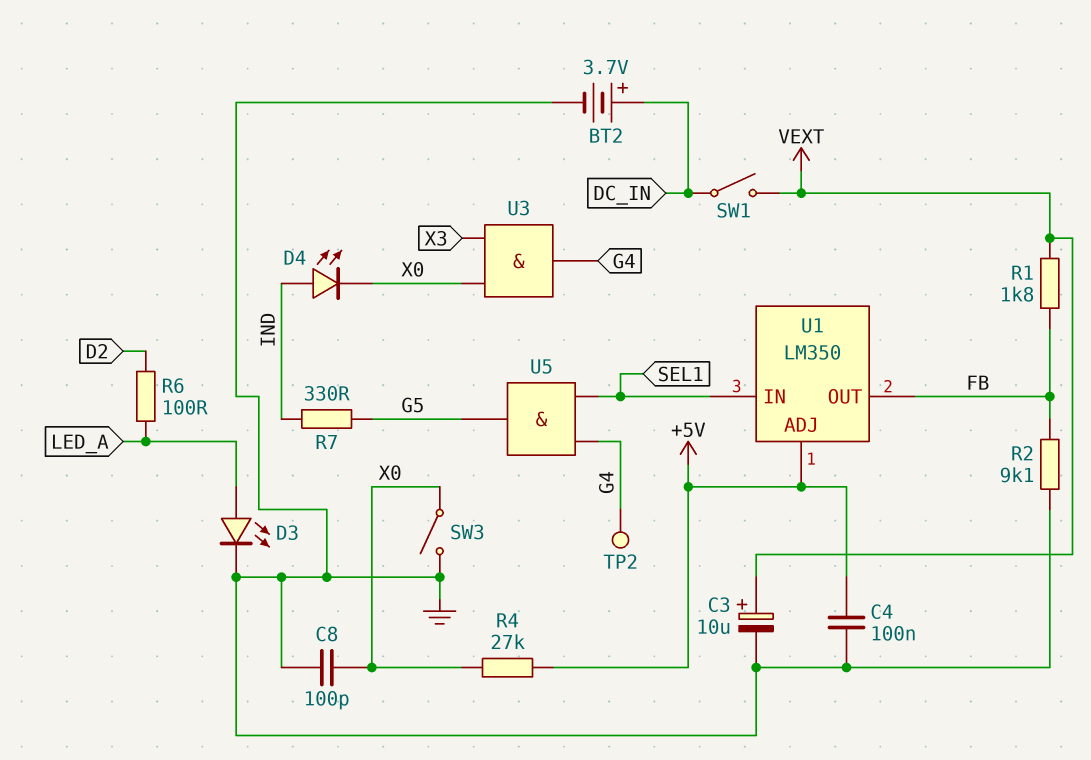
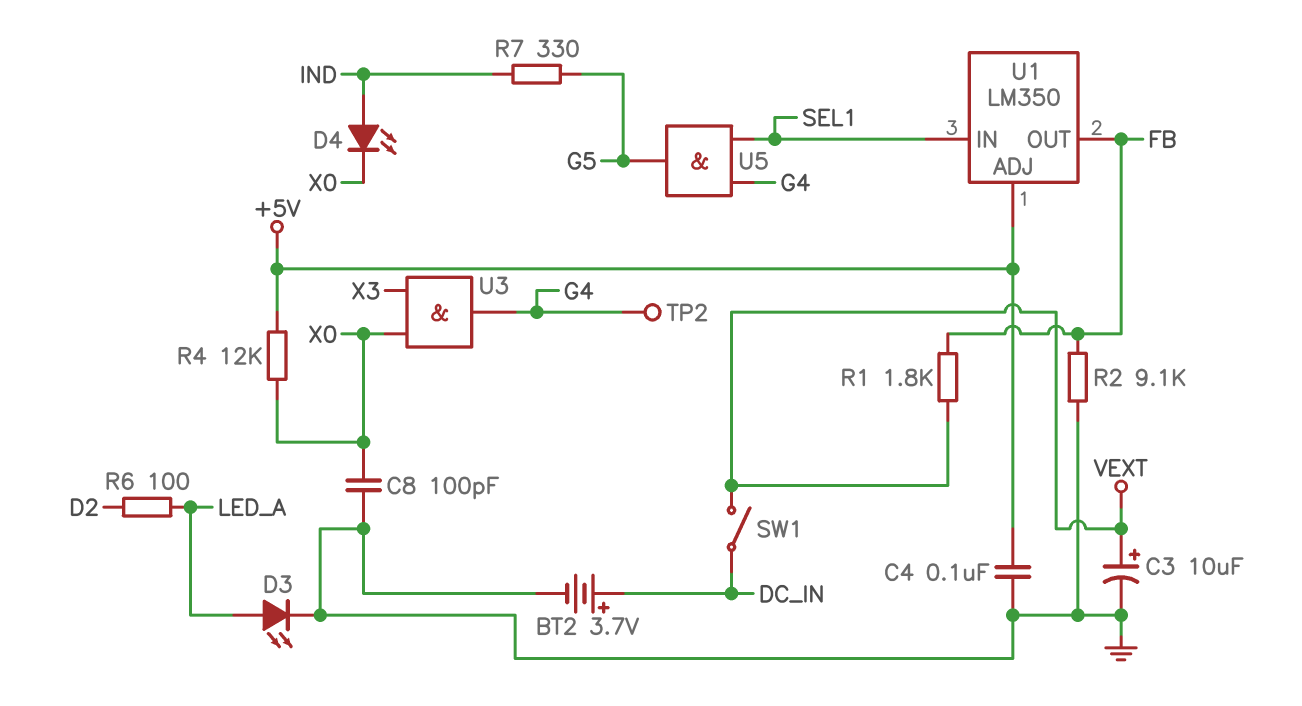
R4: 27k (+5V, X0) -> 12k (+5V, X0)
SW3: switch (GND, X0) -> none

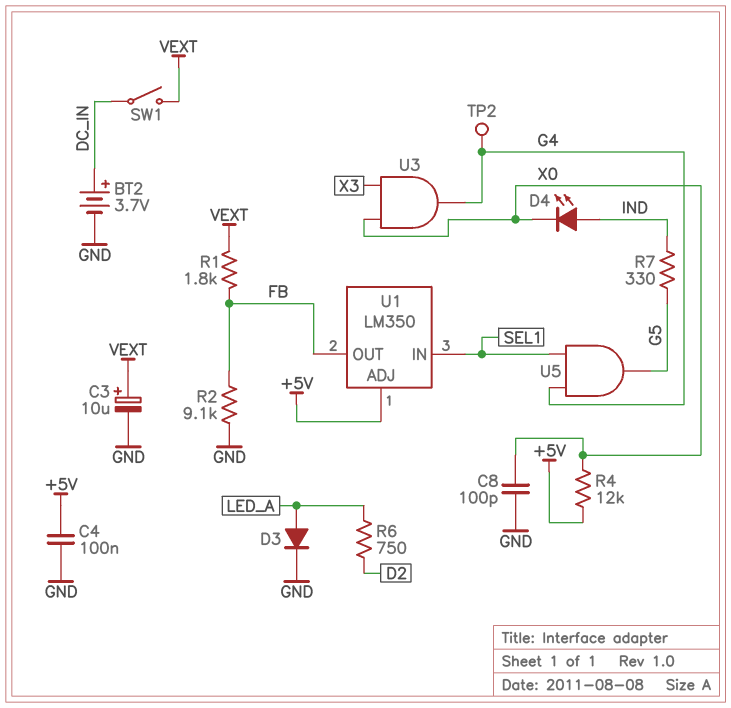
D3: LED (A LED_A, K GND) -> diode (A LED_A, K GND)
R6: 100 (D2, LED_A) -> 750 (D2, LED_A)

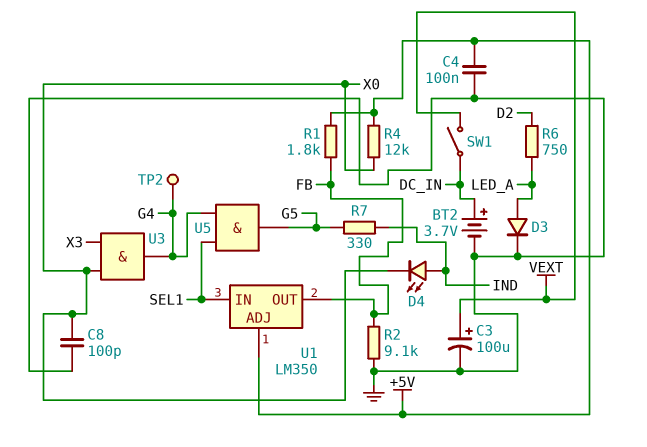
C3: 10uF (plus VEXT, minus GND) -> 100uF (plus VEXT, minus GND)
R1: 1.8k (FB, VEXT) -> 1.8k (+5V, FB)

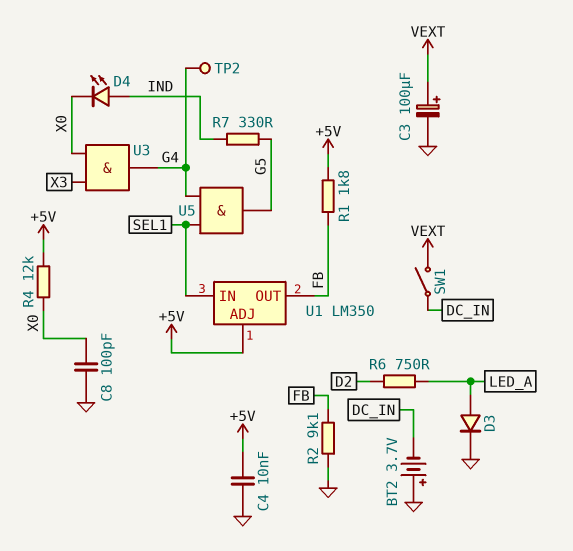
BT2: 3.7V (plus DC_IN, minus GND) -> 3.7V (plus GND, minus DC_IN)
C4: 100nF (+5V, GND) -> 10nF (+5V, GND)

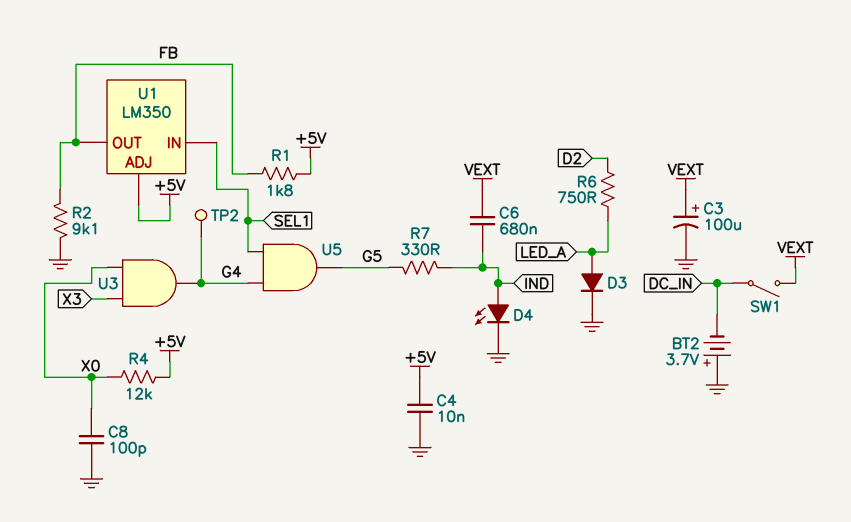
C6: none -> 680nF (IND, VEXT)
D4: LED (A IND, K X0) -> LED (A IND, K GND)

